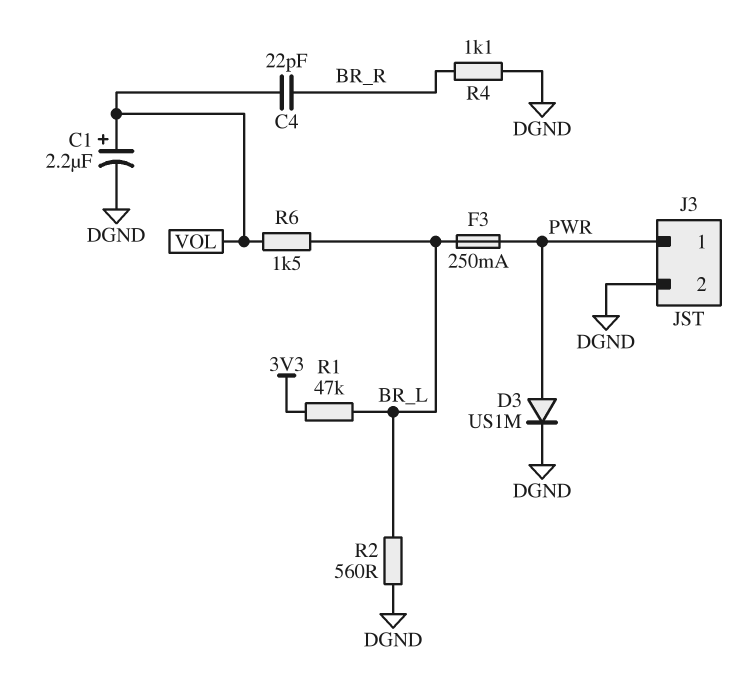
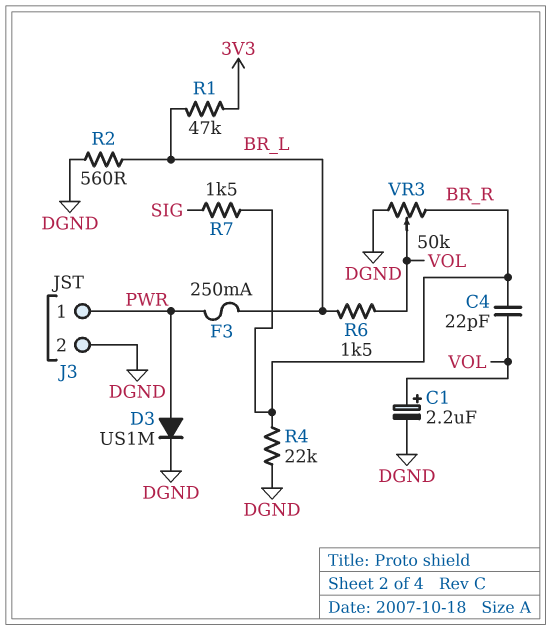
R4: 1.1k (BR_R, DGND) -> 22k (BR_R, DGND)
R7: none -> 1.5k (BR_R, SIG)
VR3: none -> 50k (BR_R, DGND, wiper VOL)

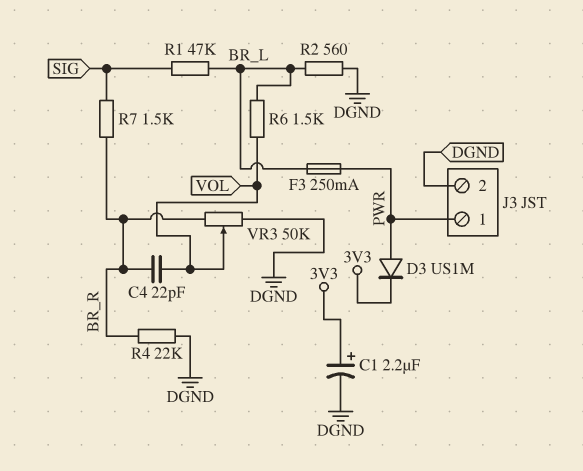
C1: 2.2uF (plus VOL, minus DGND) -> 2.2uF (plus 3V3, minus DGND)
D3: diode US1M (A PWR, K DGND) -> diode US1M (A PWR, K 3V3)
R1: 47k (3V3, BR_L) -> 47k (BR_L, SIG)

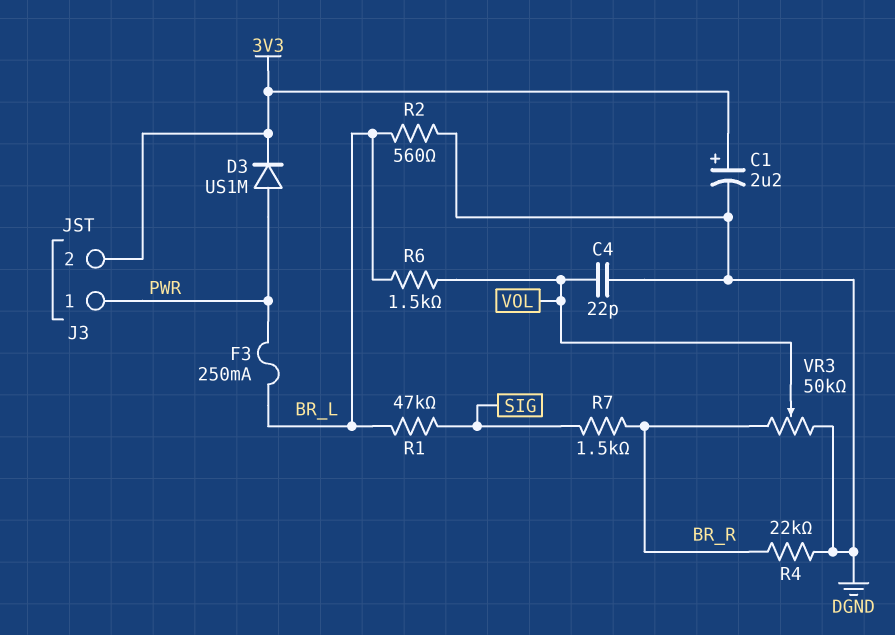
C4: 22pF (BR_R, VOL) -> 22pF (DGND, VOL)
J3 pin 2: DGND -> 3V3

